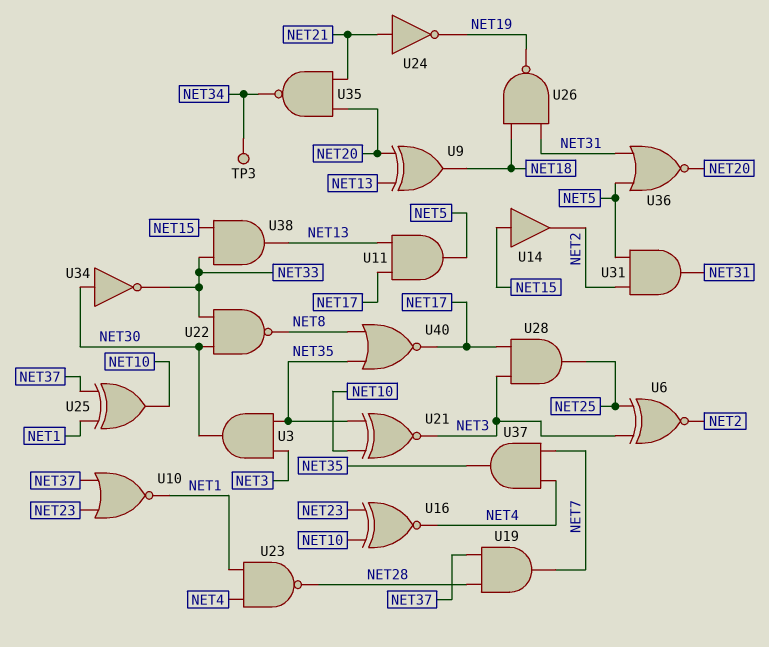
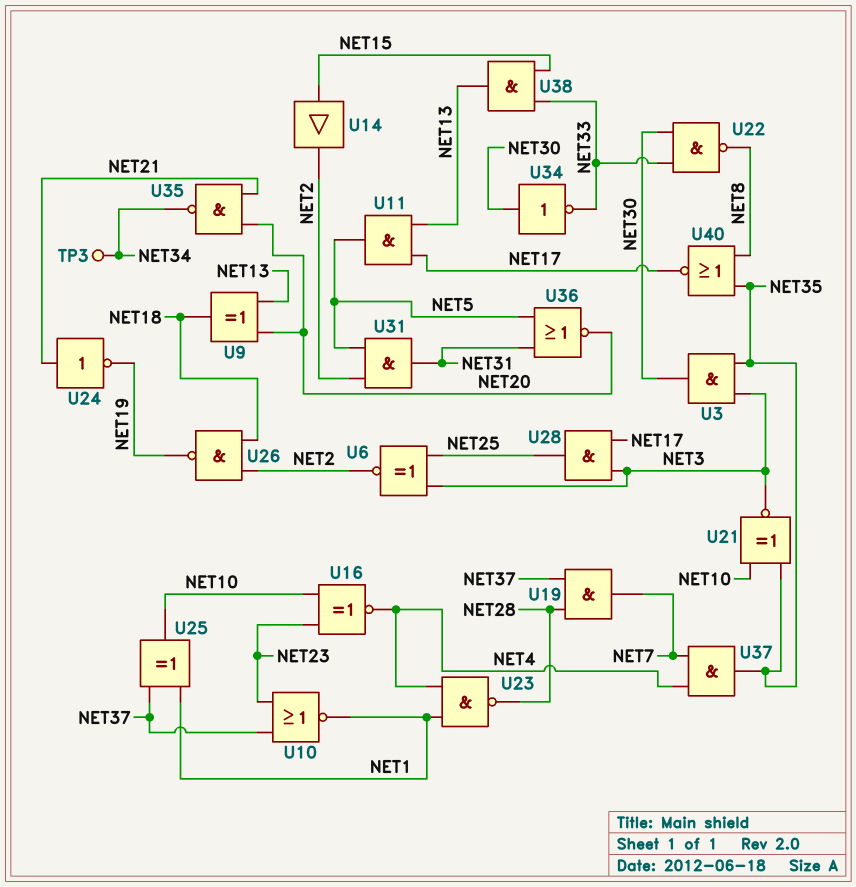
U26: NAND (in NET18, in NET31, out NET19) -> NAND (in NET2, in NET18, out NET19)

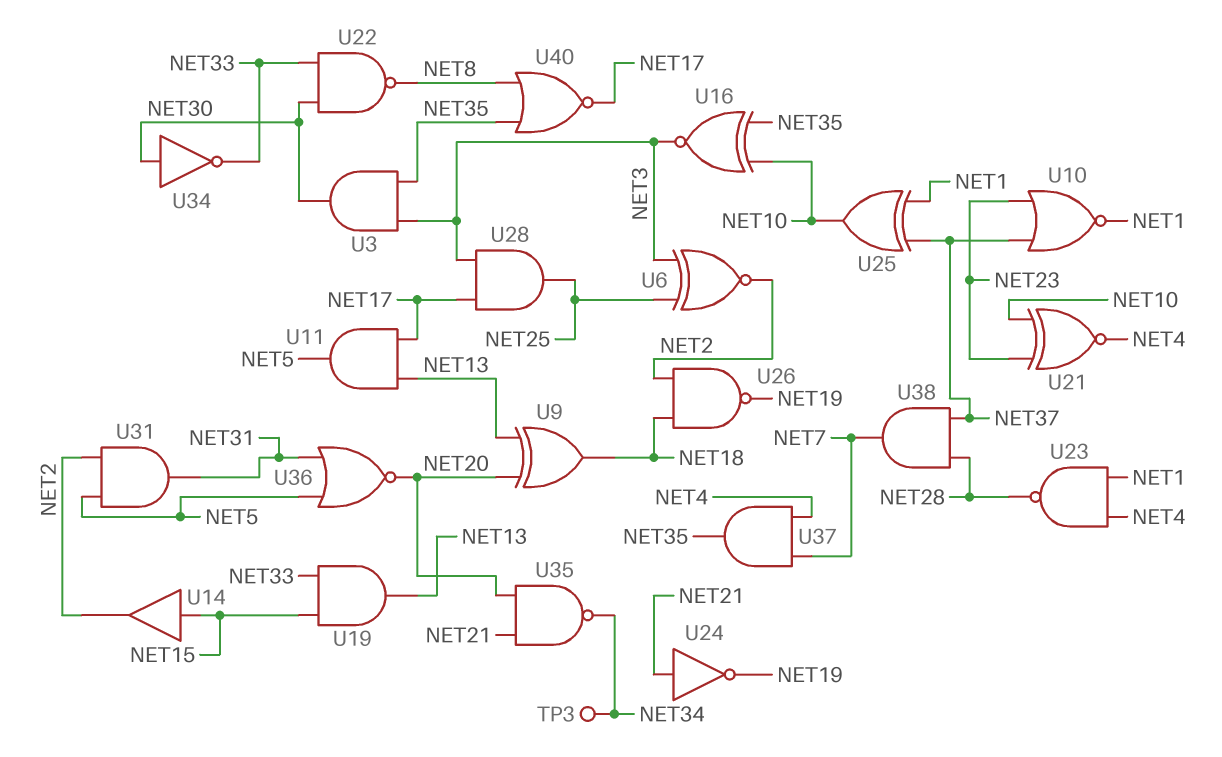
U16: XNOR (in NET10, in NET23, out NET4) -> XNOR (in NET10, in NET35, out NET3)
U19: AND (in NET28, in NET37, out NET7) -> AND (in NET15, in NET33, out NET13)
U21: XNOR (in NET10, in NET35, out NET3) -> XNOR (in NET10, in NET23, out NET4)
U38: AND (in NET15, in NET33, out NET13) -> AND (in NET28, in NET37, out NET7)

